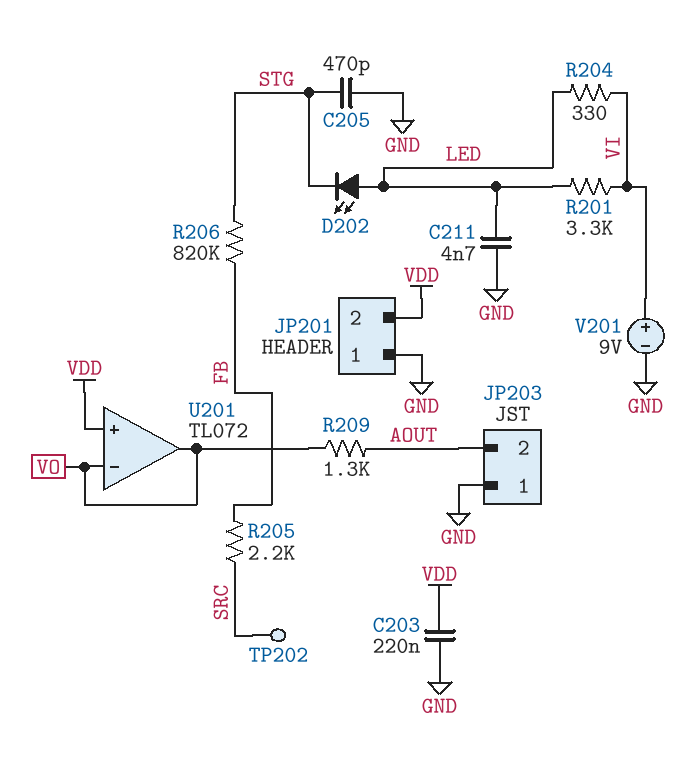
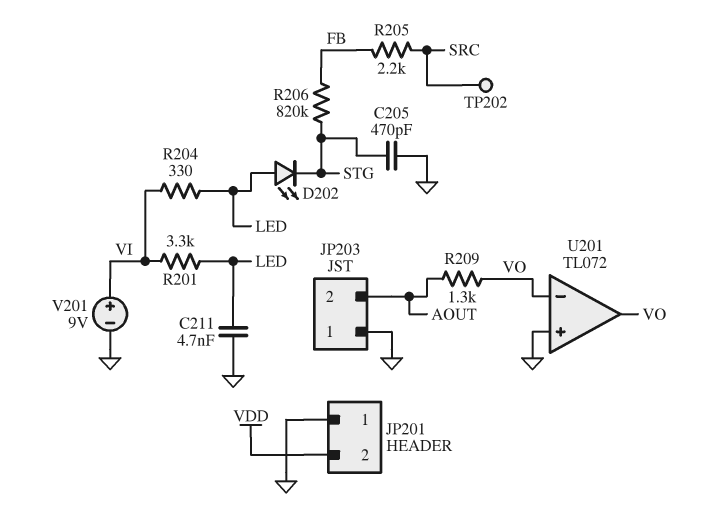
C203: 220nF (GND, VDD) -> none
U201 pin in+: VDD -> GND

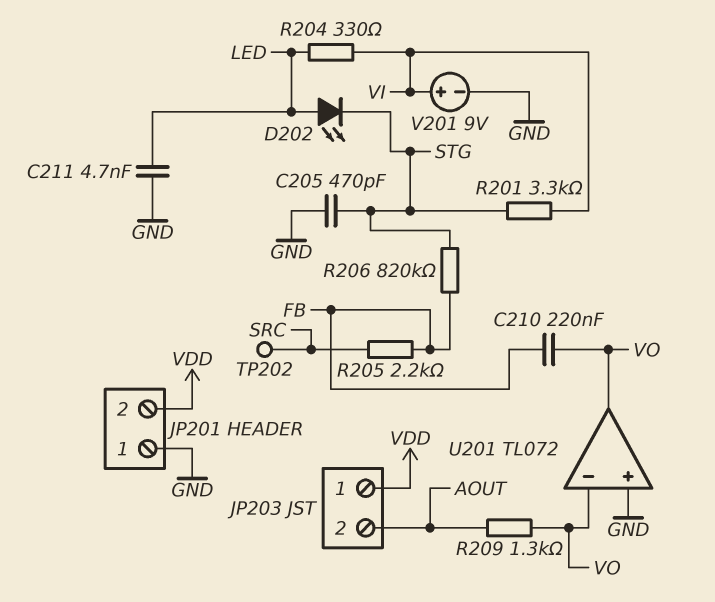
C210: none -> 220nF (FB, VO)
JP203 pin 1: GND -> VDD
R201: 3.3k (LED, VI) -> 3.3k (STG, VI)

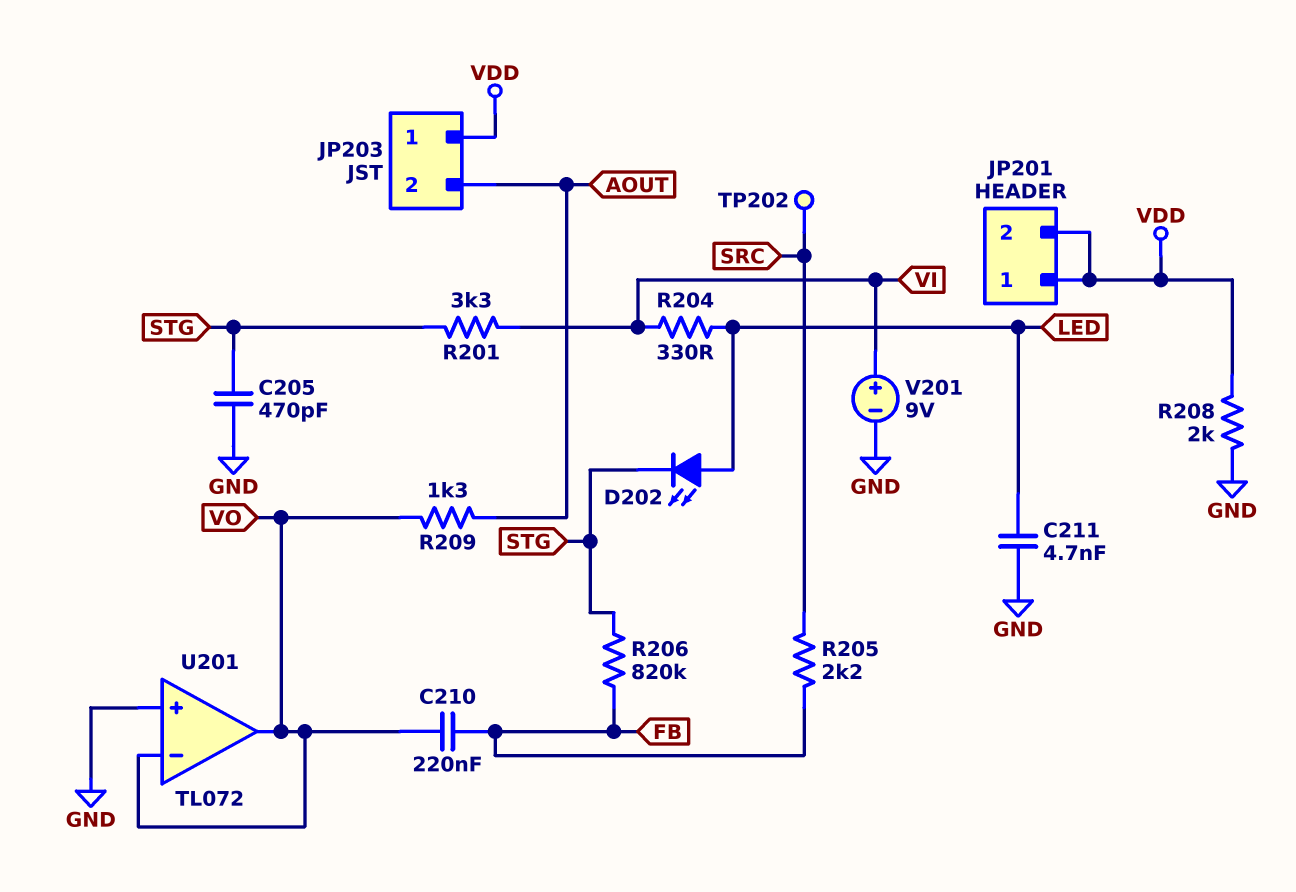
JP201 pin 1: GND -> VDD
R208: none -> 2k (GND, VDD)

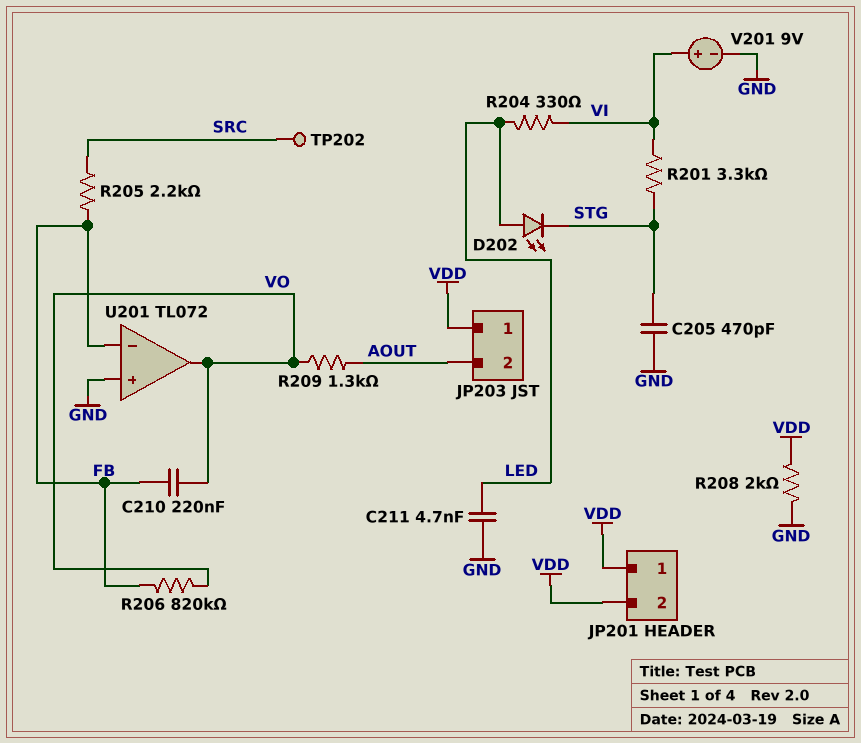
R206: 820k (FB, STG) -> 820k (FB, VO)
U201 pin in-: VO -> FB

